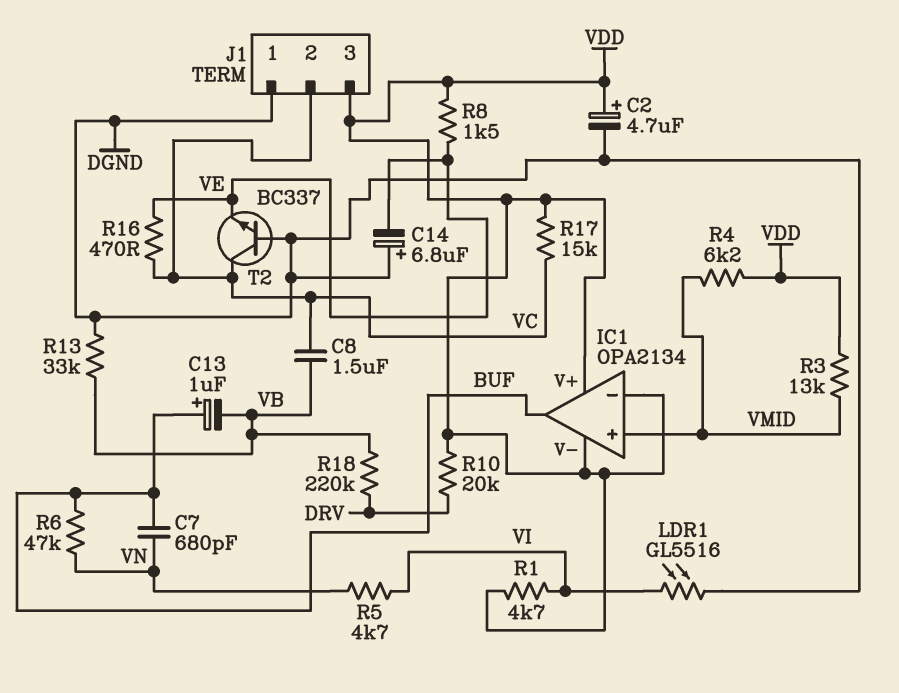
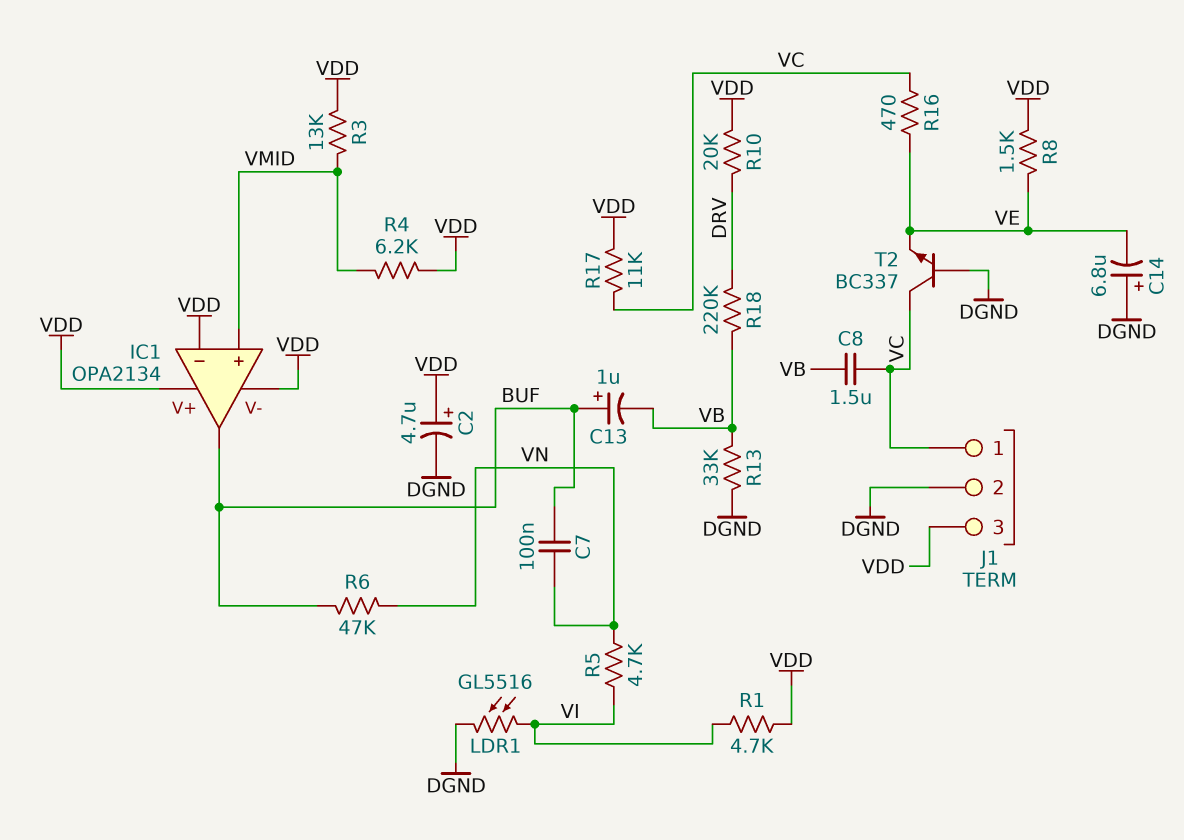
C7: 680pF (BUF, VN) -> 100nF (BUF, VN)
J1 pin 1: DGND -> VC
J1 pin 2: VC -> DGND
R17: 15k (VC, VDD) -> 11k (VC, VDD)

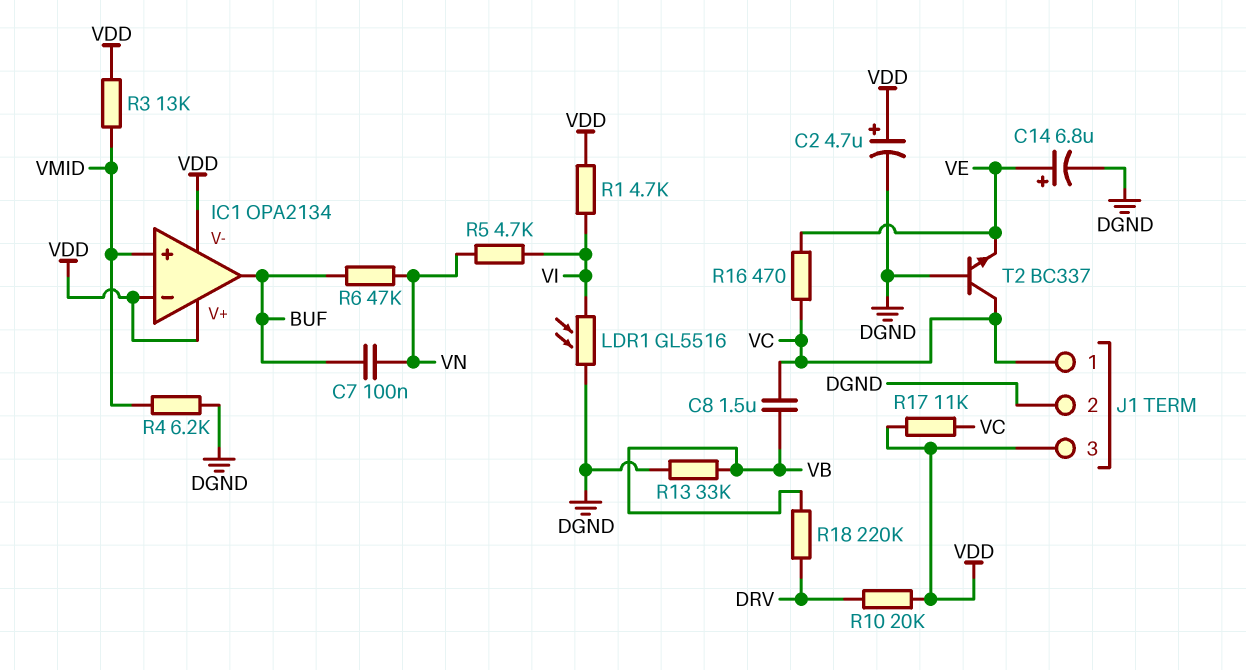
C13: 1uF (plus BUF, minus VB) -> none
C14: 6.8uF (plus DGND, minus VE) -> 6.8uF (plus VE, minus DGND)
R4: 6.2k (VDD, VMID) -> 6.2k (DGND, VMID)
R8: 1.5k (VDD, VE) -> none

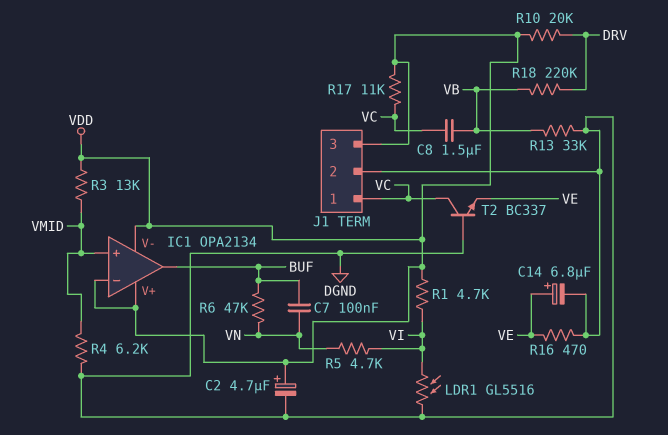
R16: 470 (VC, VE) -> 470 (DGND, VE)

